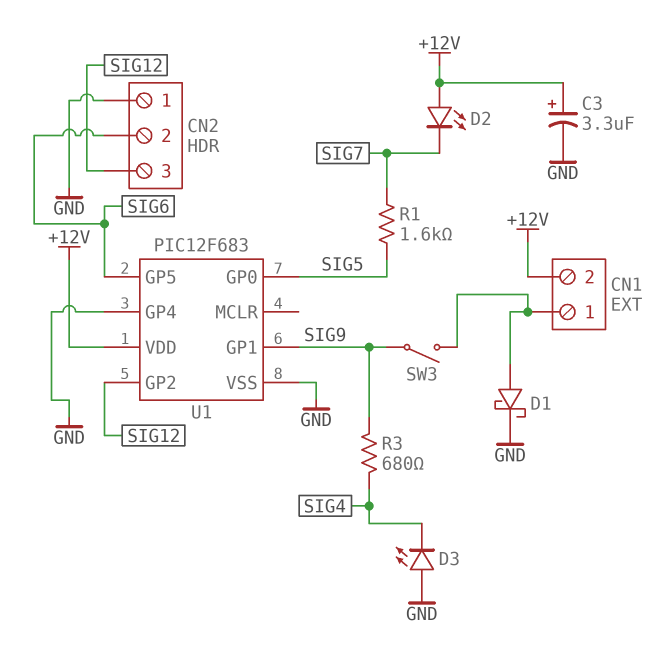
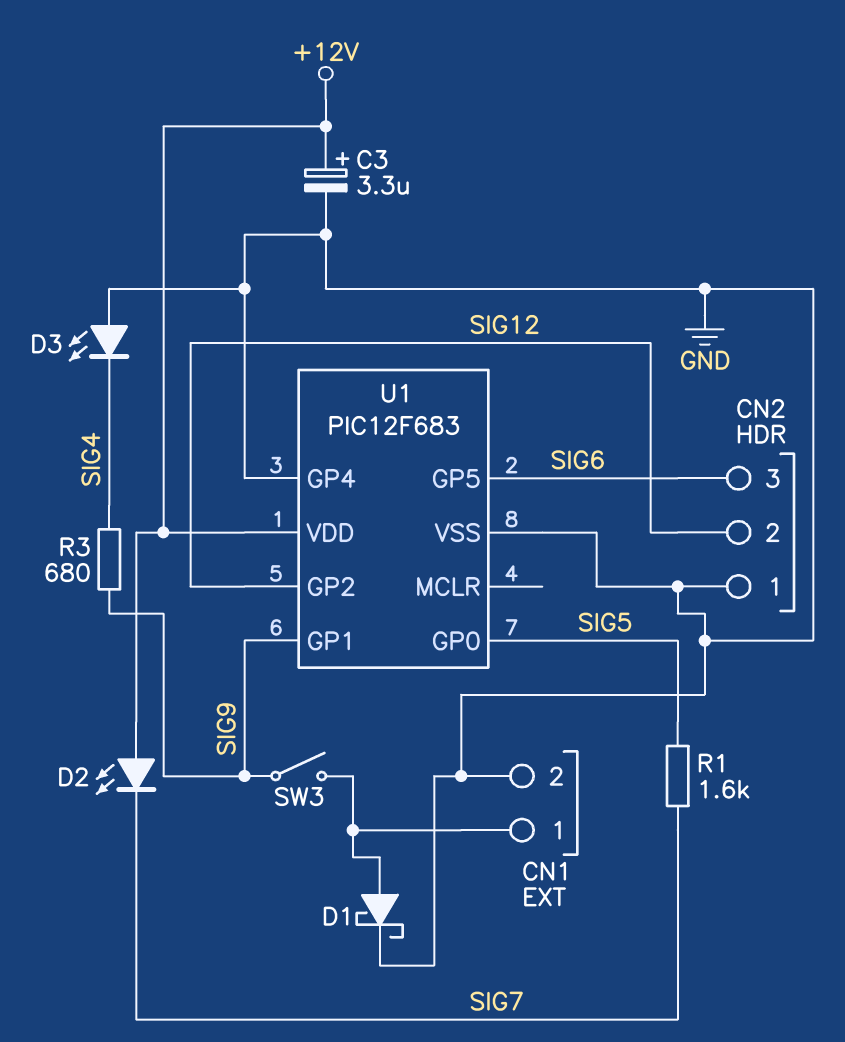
CN1 pin 2: +12V -> GND
CN2 pin 2: SIG6 -> SIG12
CN2 pin 3: SIG12 -> SIG6

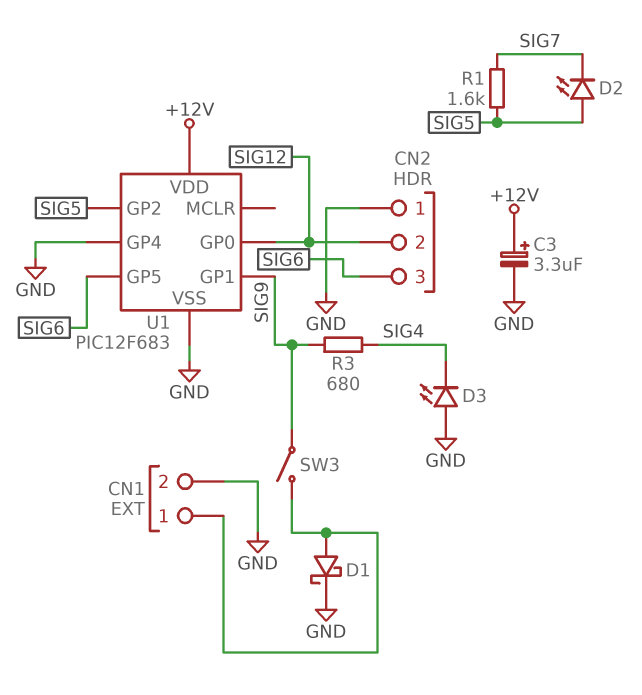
D2: LED (A +12V, K SIG7) -> LED (A SIG5, K SIG7)
U1 pin GP0: SIG5 -> SIG12
U1 pin GP2: SIG12 -> SIG5

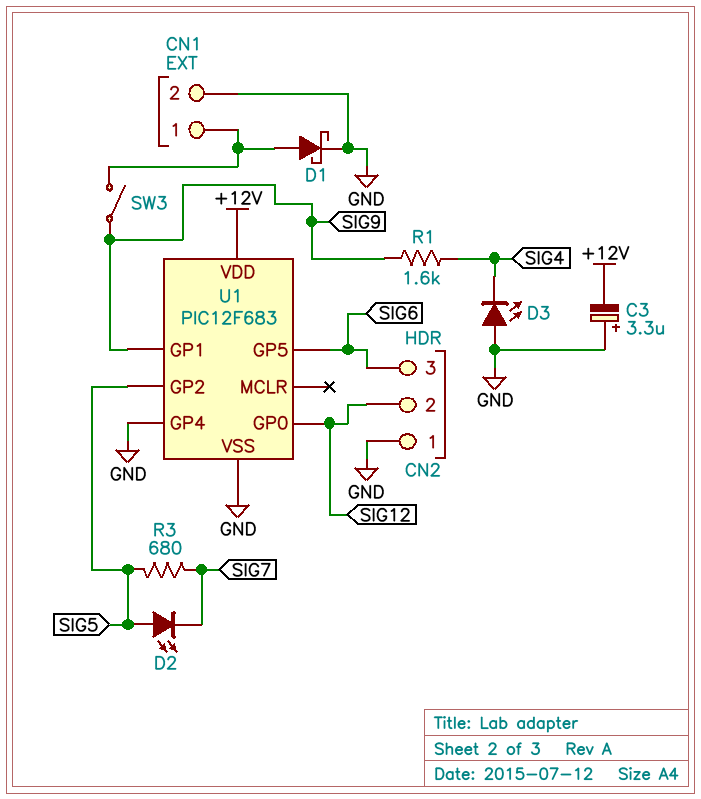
C3: 3.3uF (plus +12V, minus GND) -> 3.3uF (plus GND, minus +12V)
R1: 1.6k (SIG5, SIG7) -> 1.6k (SIG4, SIG9)
R3: 680 (SIG4, SIG9) -> 680 (SIG5, SIG7)

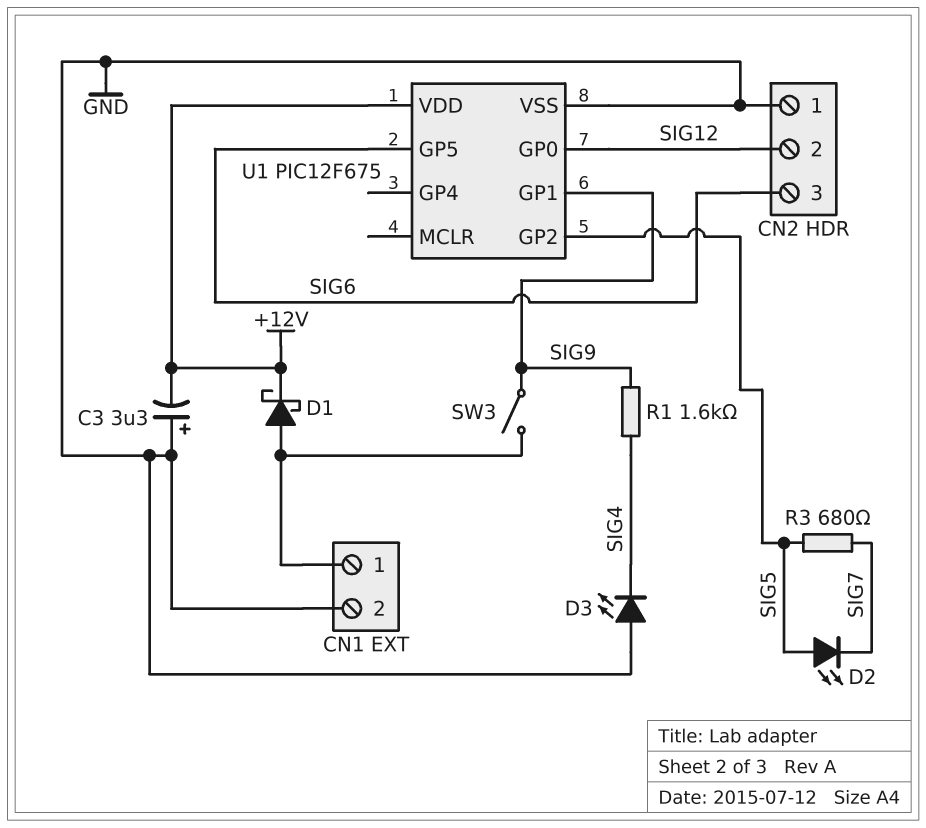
D1: schottky (A CN1/1, K GND) -> schottky (A CN1/1, K +12V)
U1: PIC12F683 -> PIC12F675
U1 pin GP4: GND -> none

